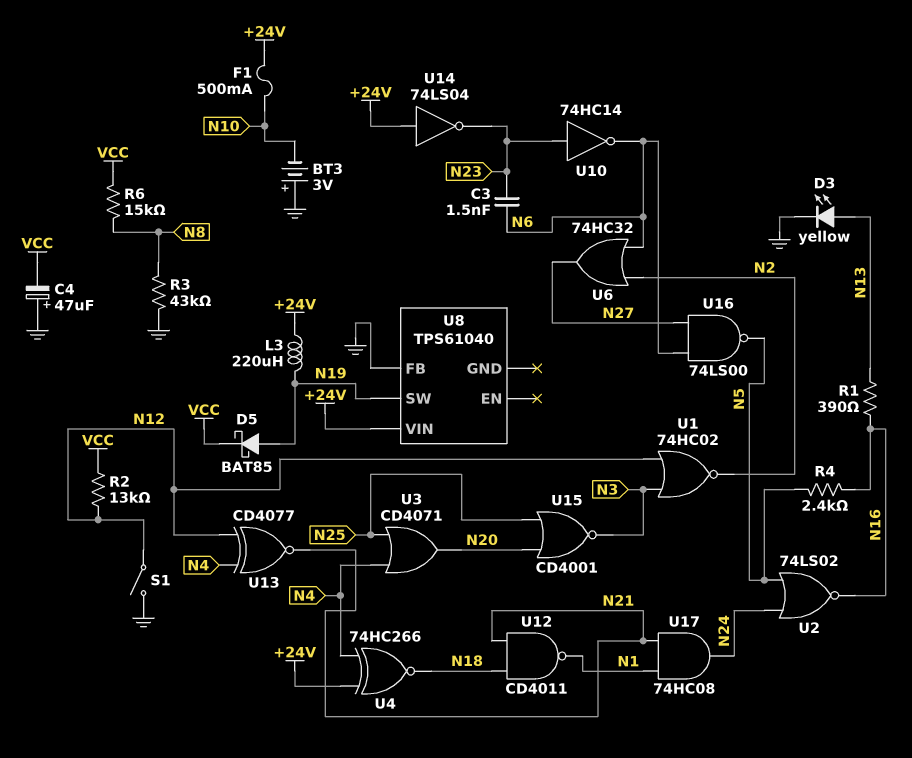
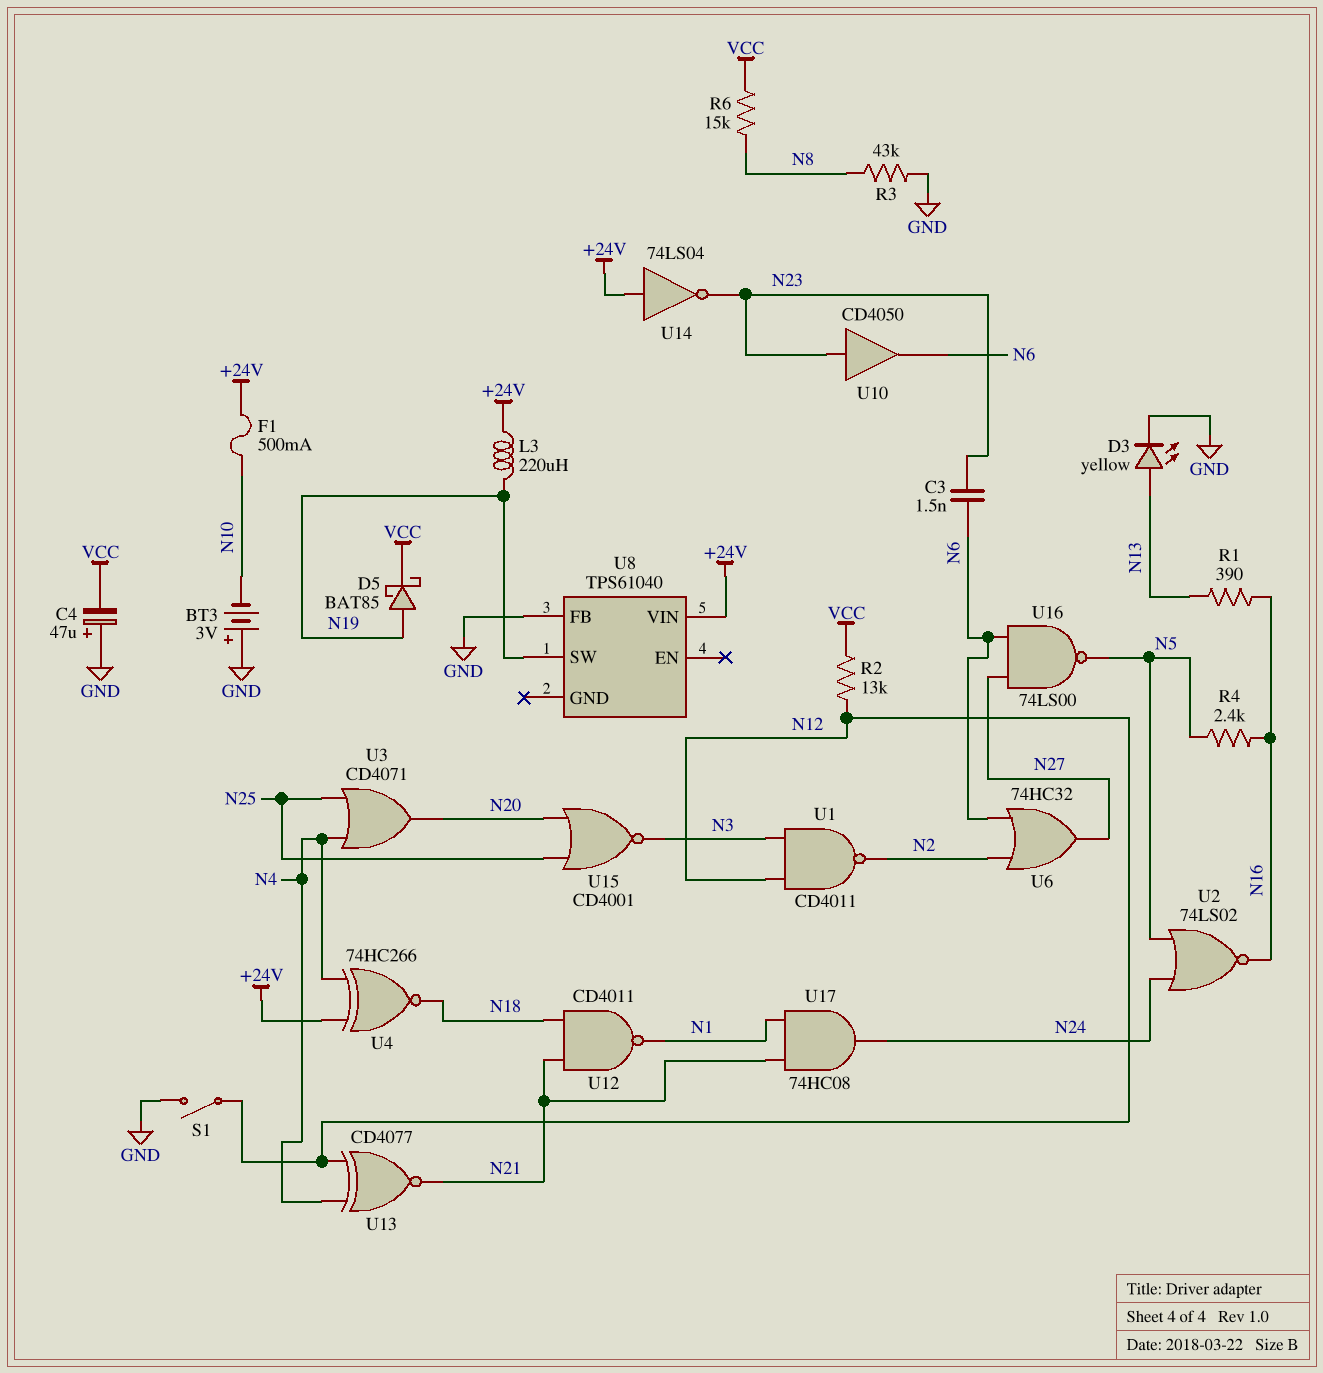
U1: NOR 74HC02 (in N3, in N12, out N2) -> NAND CD4011 (in N3, in N12, out N2)
U10: NOT 74HC14 (in N23, out N6) -> buffer CD4050 (in N23, out N6)

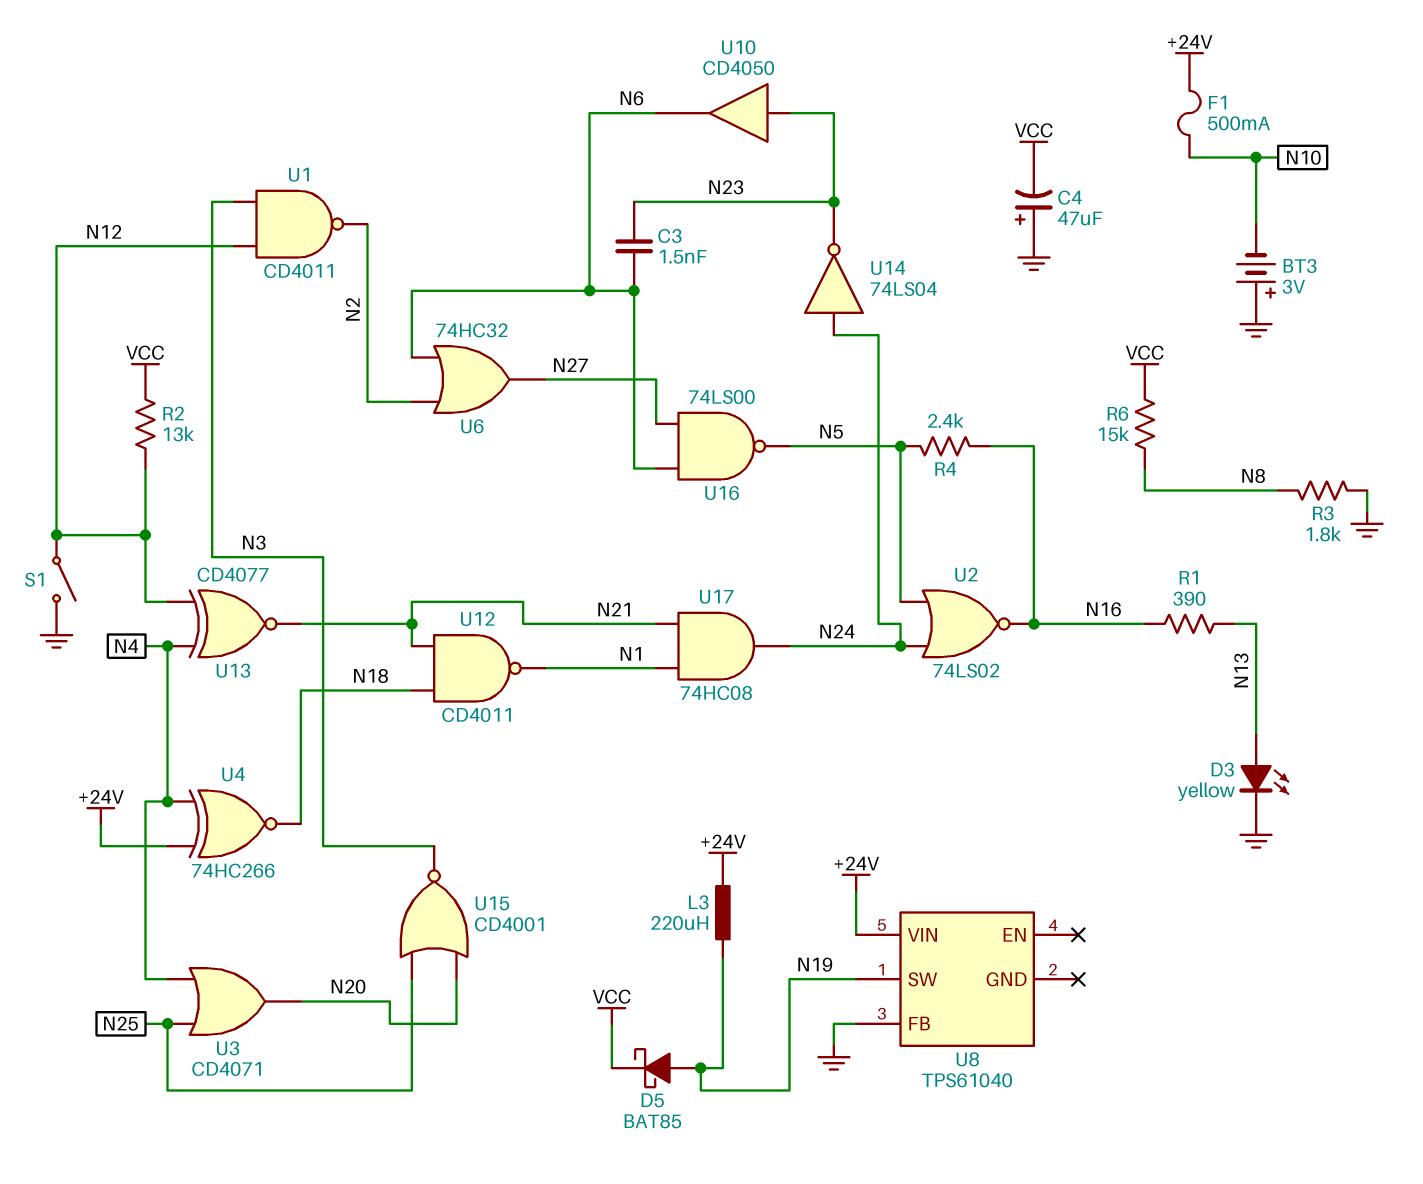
R3: 43k (GND, N8) -> 1.8k (GND, N8)
U14: NOT 74LS04 (in +24V, out N23) -> NOT 74LS04 (in N24, out N23)

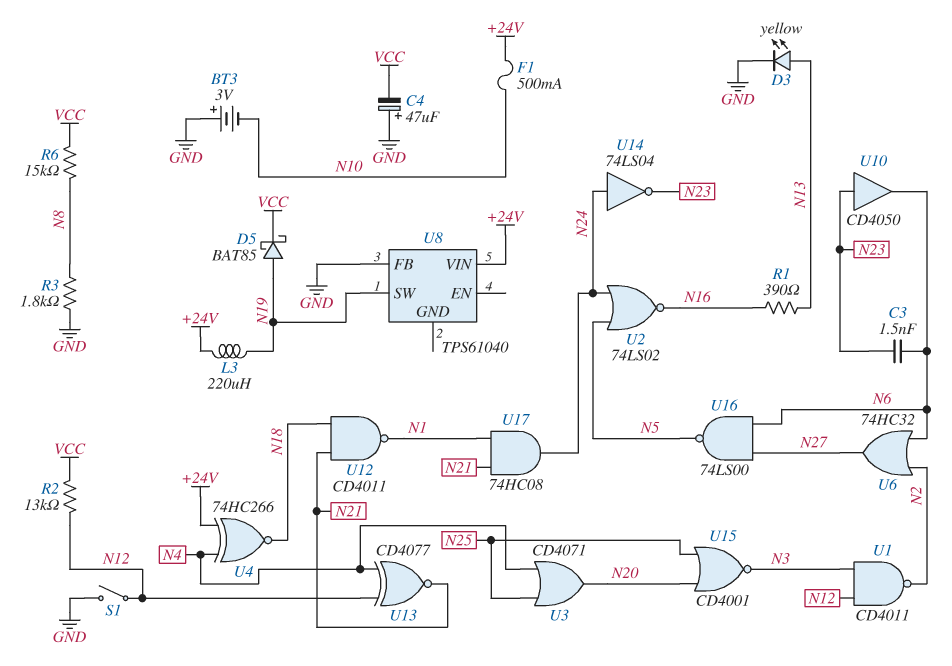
R4: 2.4k (N5, N16) -> none

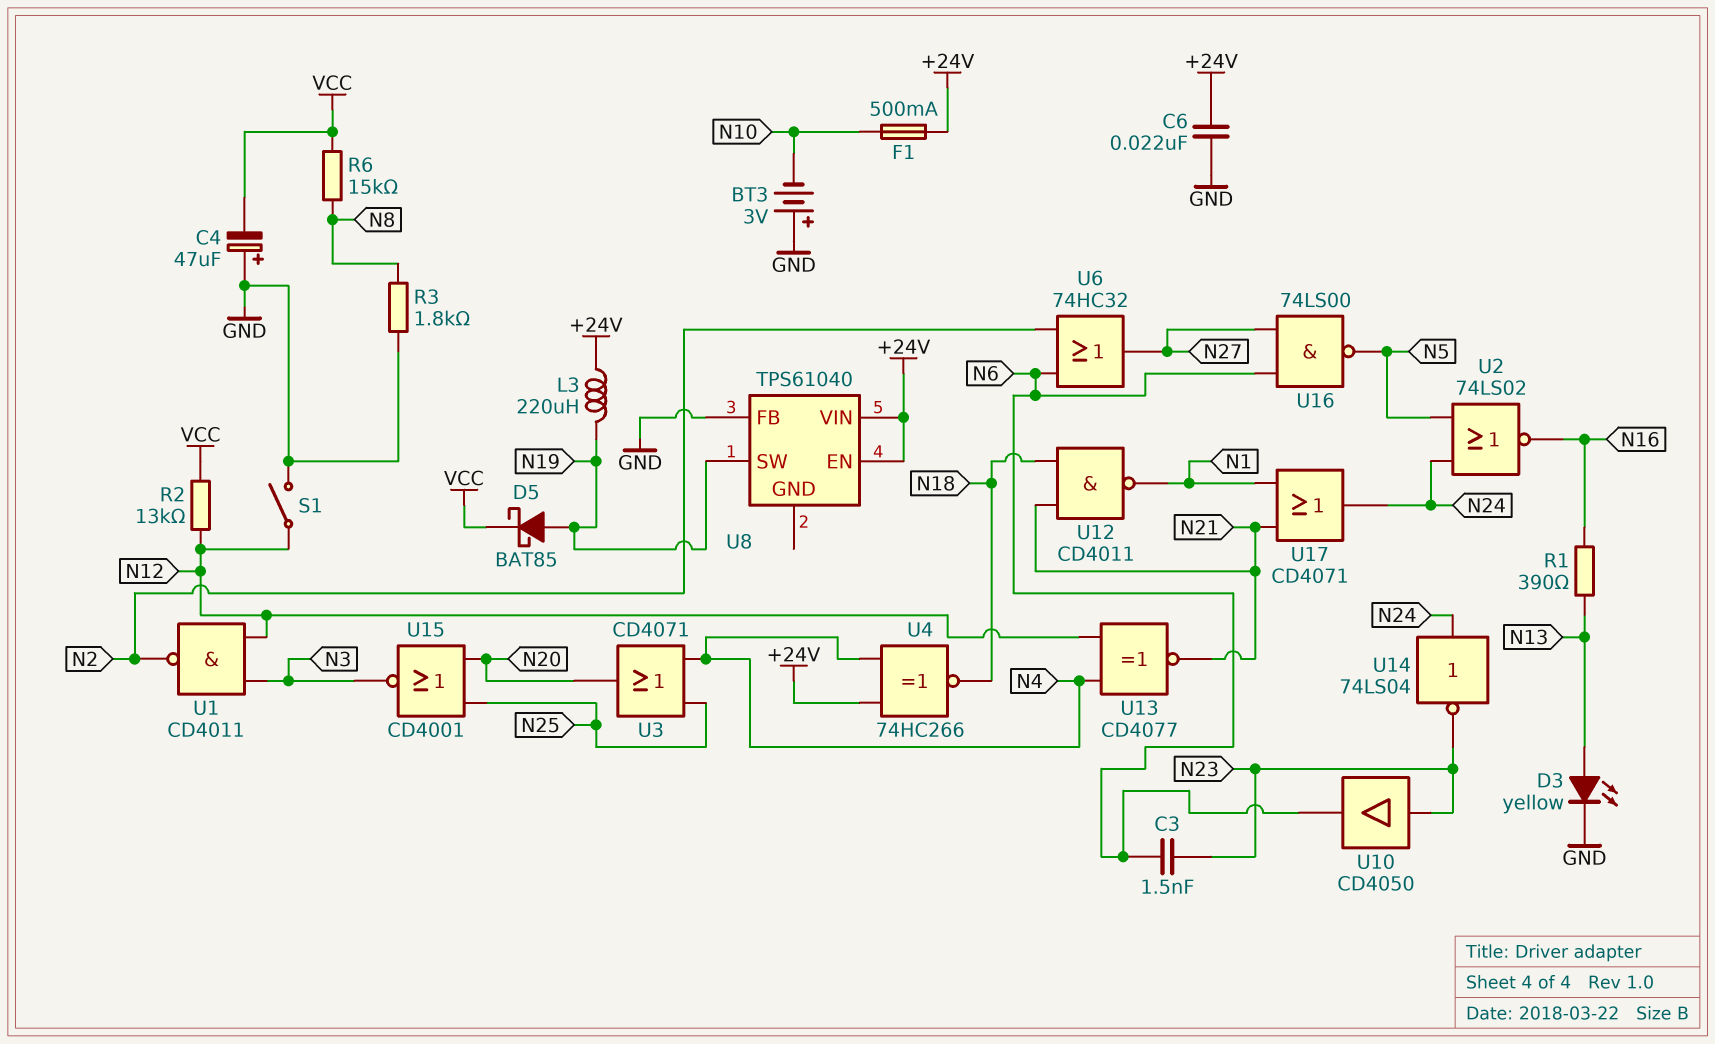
C6: none -> 22nF (+24V, GND)
U8 pin EN: none -> +24V
U17: AND 74HC08 (in N1, in N21, out N24) -> OR CD4071 (in N1, in N21, out N24)

